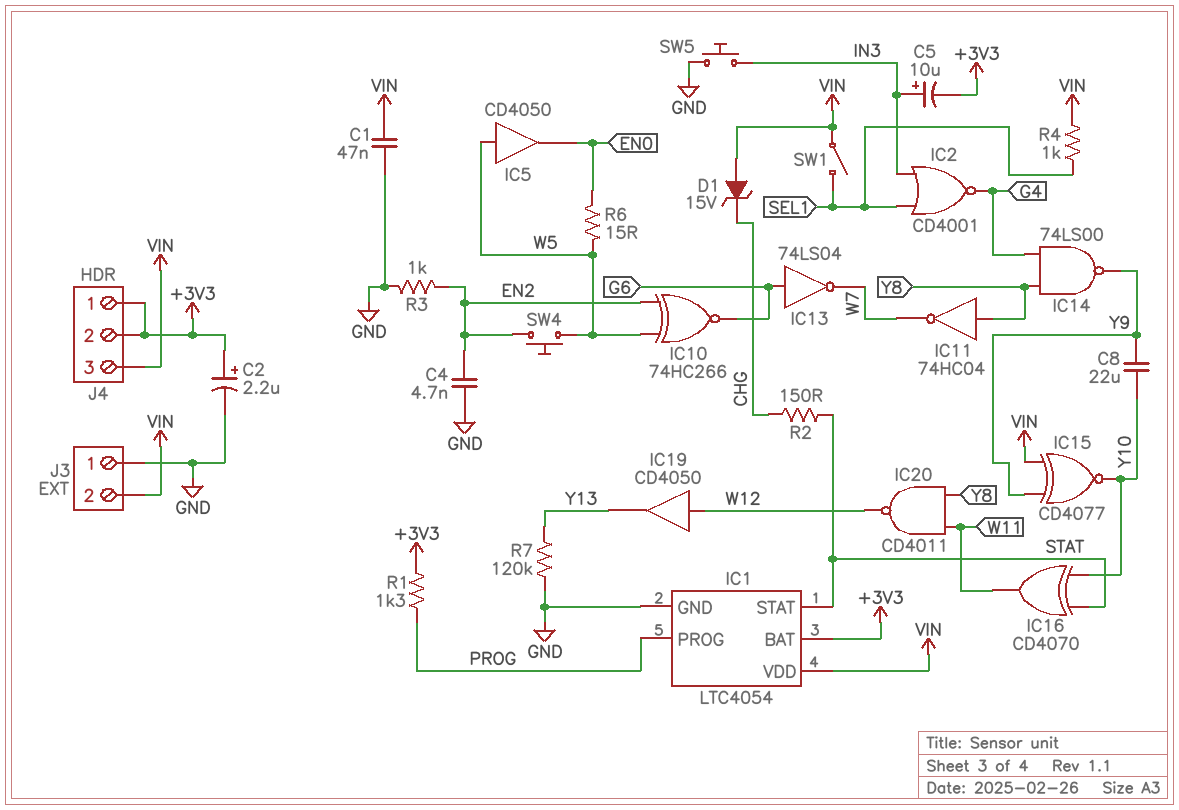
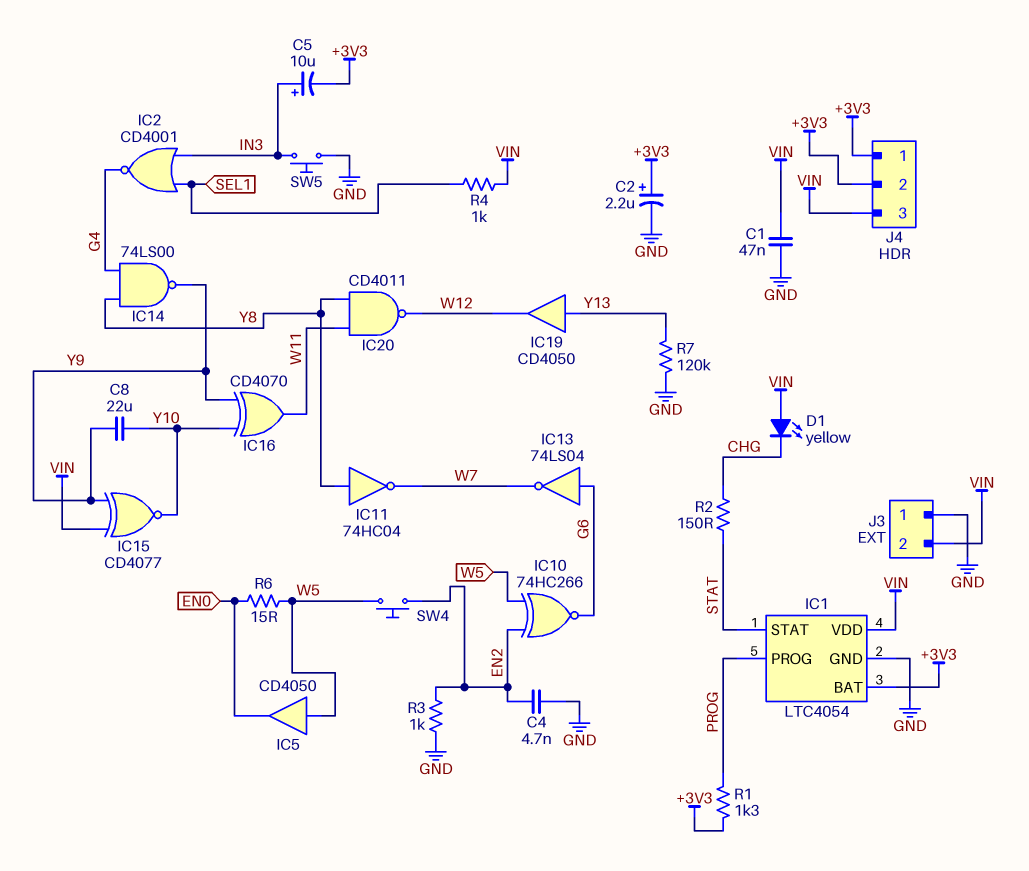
D1: zener 15V (A VIN, K CHG) -> LED yellow (A VIN, K CHG)
IC16: XOR CD4070 (in STAT, in Y10, out W11) -> XOR CD4070 (in Y9, in Y10, out W11)
IC19: buffer CD4050 (in W12, out Y13) -> buffer CD4050 (in Y13, out W12)
SW1: switch (SEL1, VIN) -> none

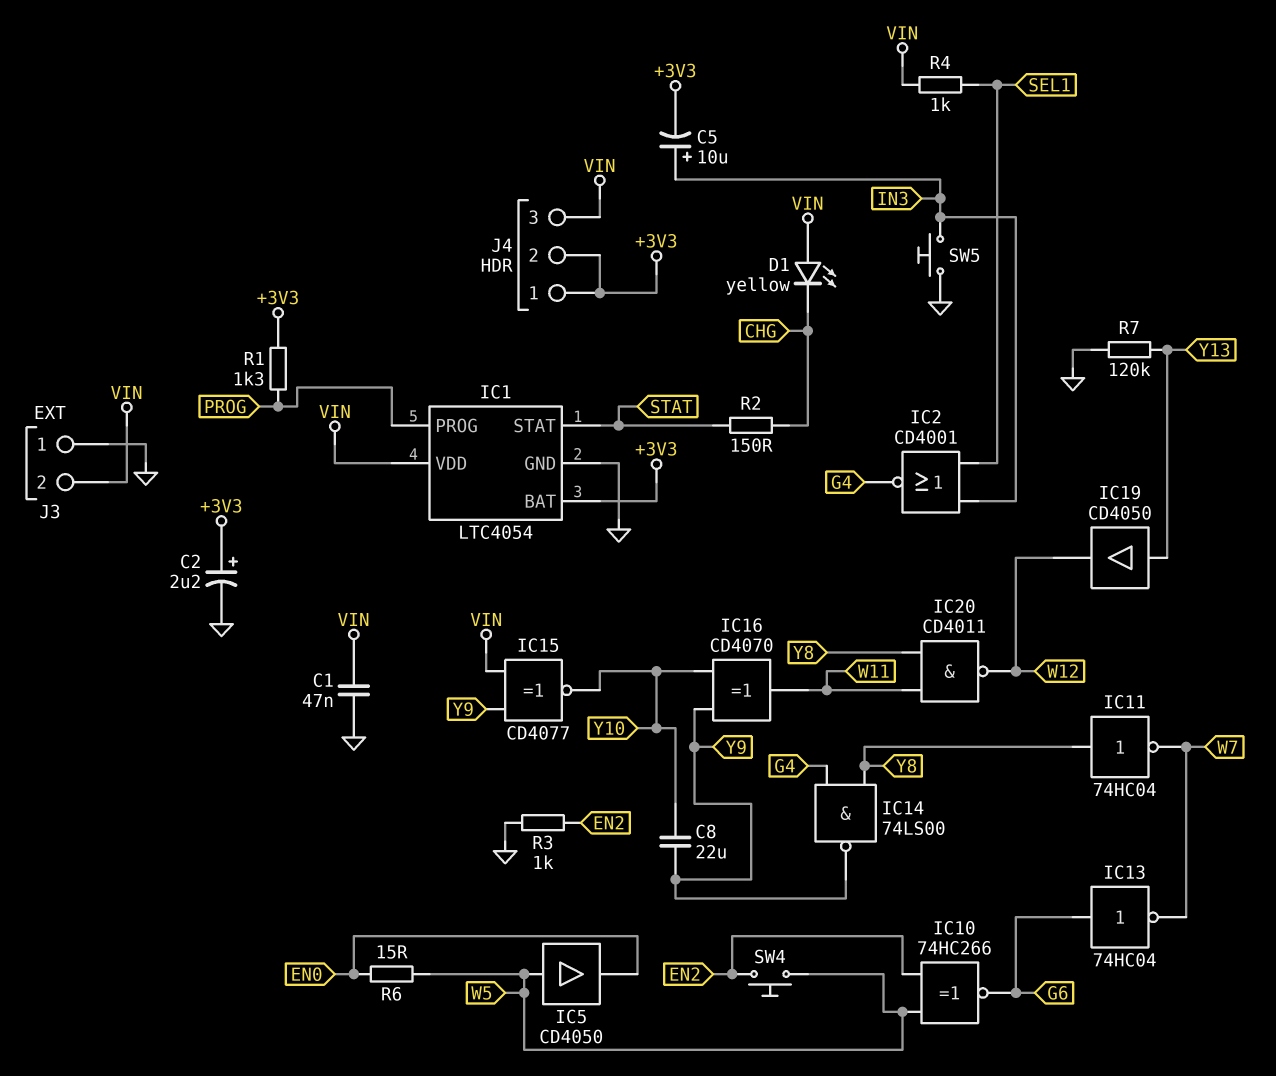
C4: 4.7nF (EN2, GND) -> none
IC13: NOT 74LS04 (in G6, out W7) -> NOT 74HC04 (in G6, out W7)

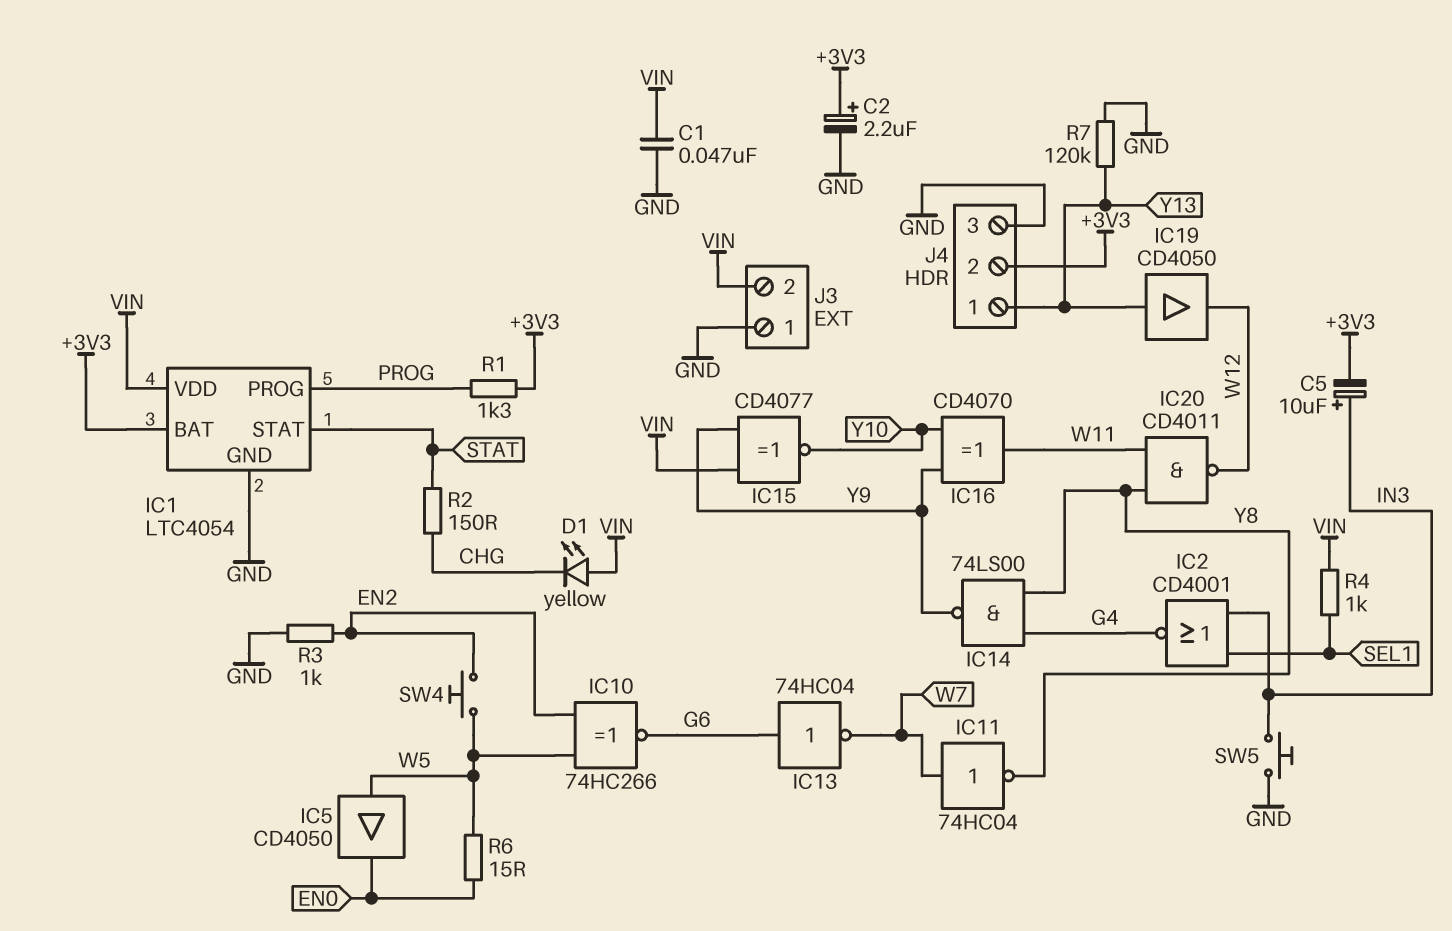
C8: 22uF (Y9, Y10) -> none
IC11: NOT 74HC04 (in Y8, out W7) -> NOT 74HC04 (in W7, out Y8)
J4 pin 1: +3V3 -> Y13
J4 pin 3: VIN -> GND

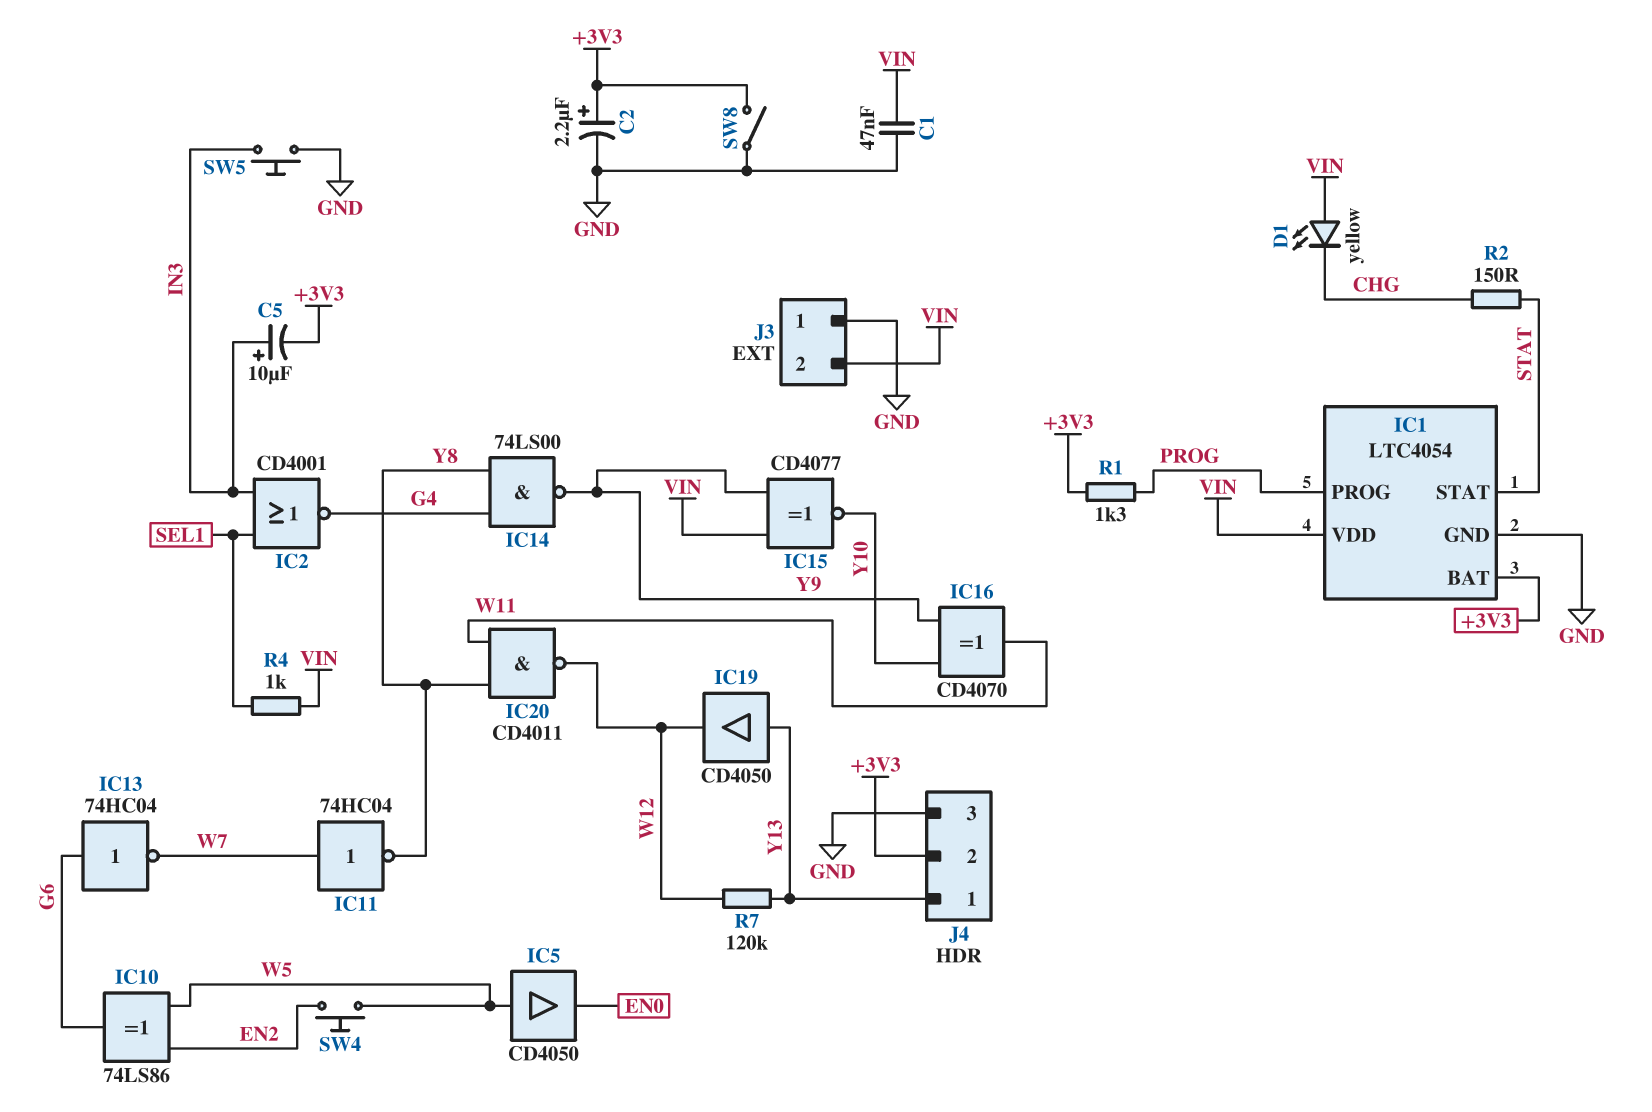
IC10: XNOR 74HC266 (in EN2, in W5, out G6) -> XOR 74LS86 (in EN2, in W5, out G6)
R3: 1k (EN2, GND) -> none
R6: 15 (EN0, W5) -> none
R7: 120k (GND, Y13) -> 120k (W12, Y13)
SW8: none -> switch (+3V3, GND)

